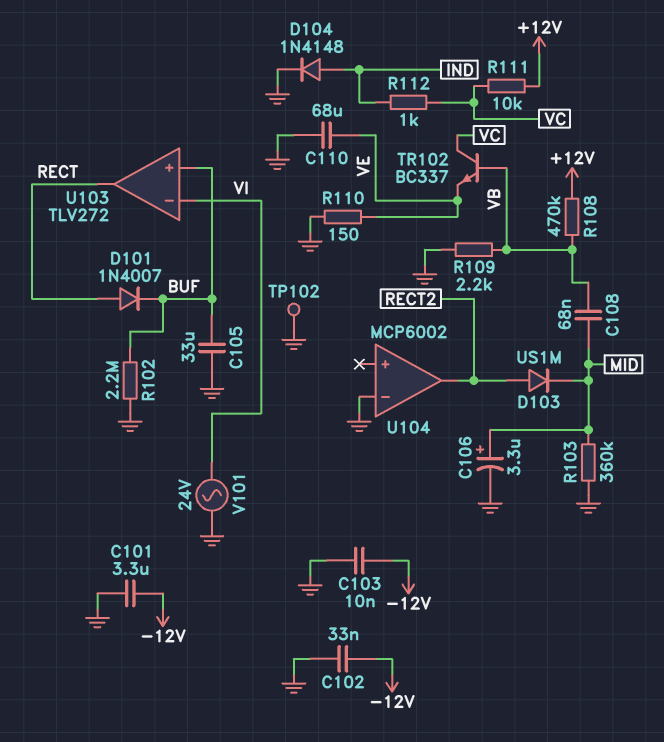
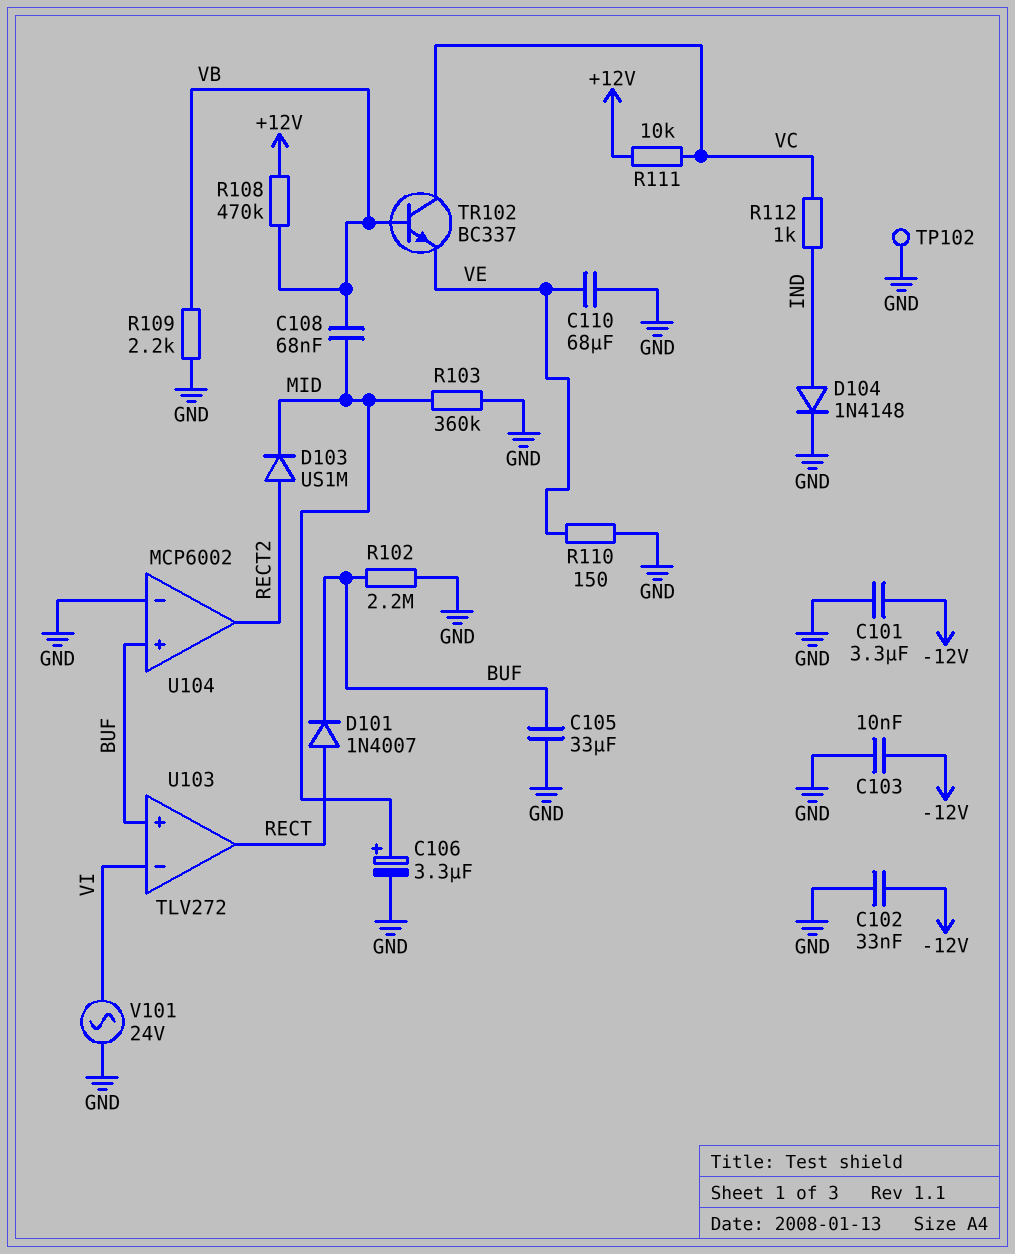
U104 pin in+: none -> BUF

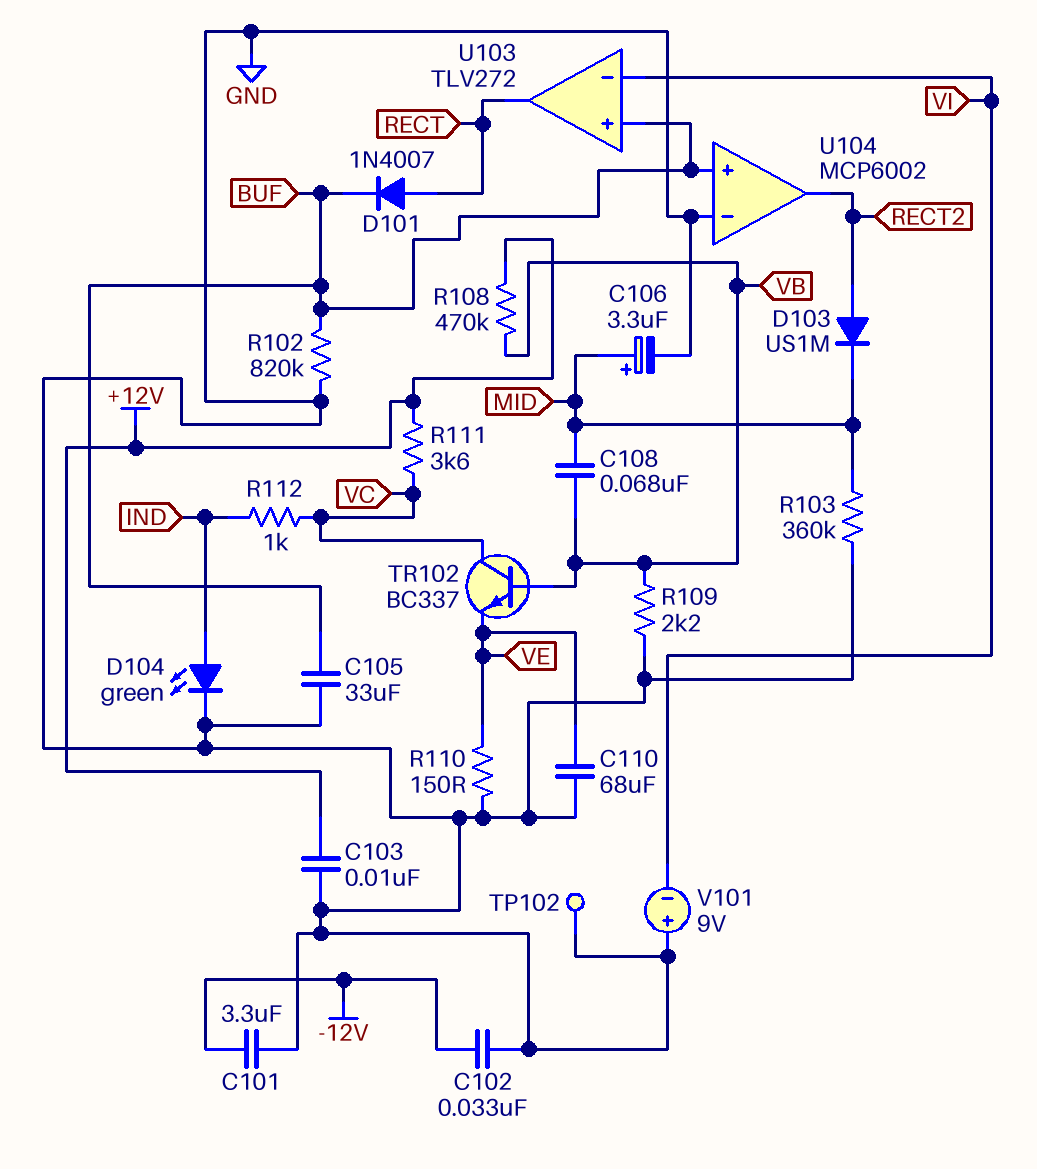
C103: 10nF (-12V, GND) -> 10nF (+12V, GND)
D104: diode 1N4148 (A IND, K GND) -> LED green (A IND, K GND)
R102: 2.2M (BUF, GND) -> 820k (BUF, GND)
R111: 10k (+12V, VC) -> 3.6k (+12V, VC)
V101: AC 24V (GND, VI) -> 9V (plus GND, minus VI)

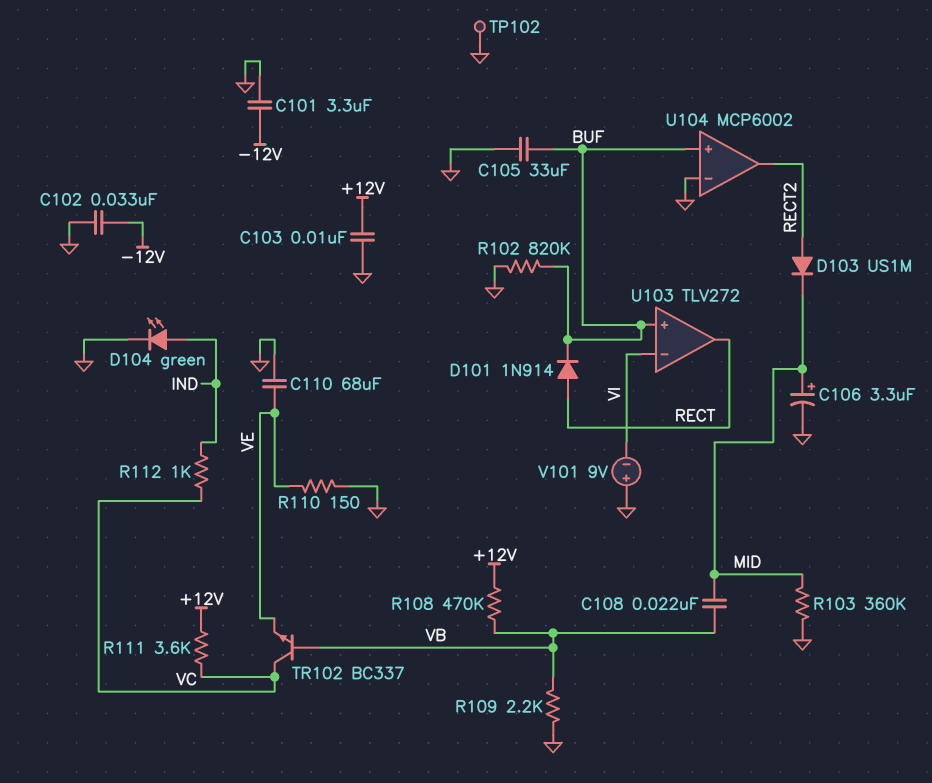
C108: 68nF (MID, VB) -> 22nF (MID, VB)
D101: diode 1N4007 (A RECT, K BUF) -> diode 1N914 (A RECT, K BUF)

